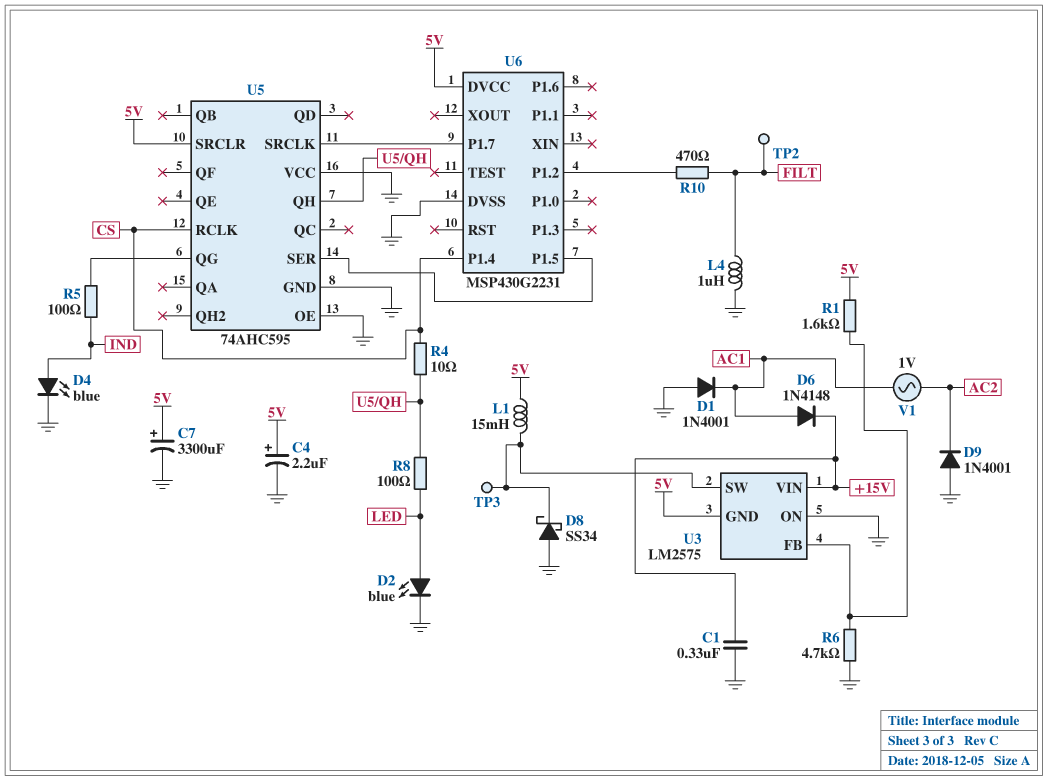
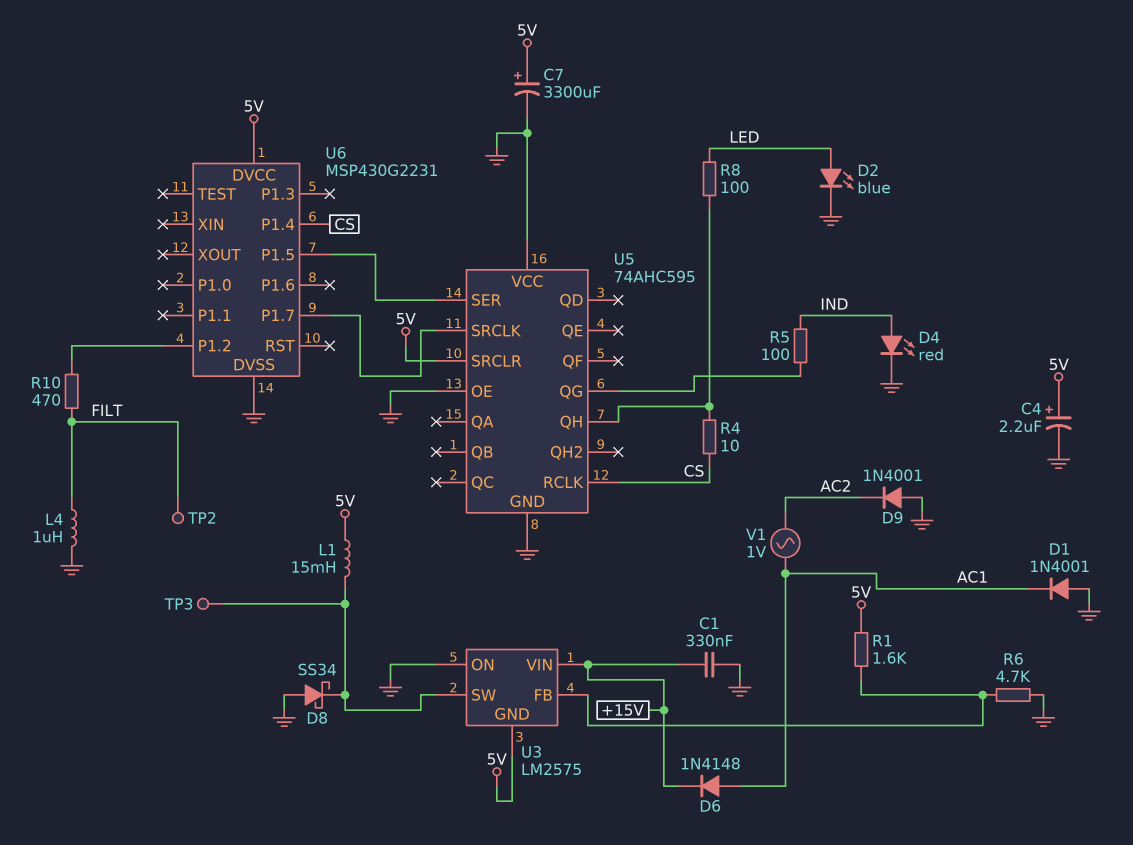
D4: LED blue (A IND, K GND) -> LED red (A IND, K GND)

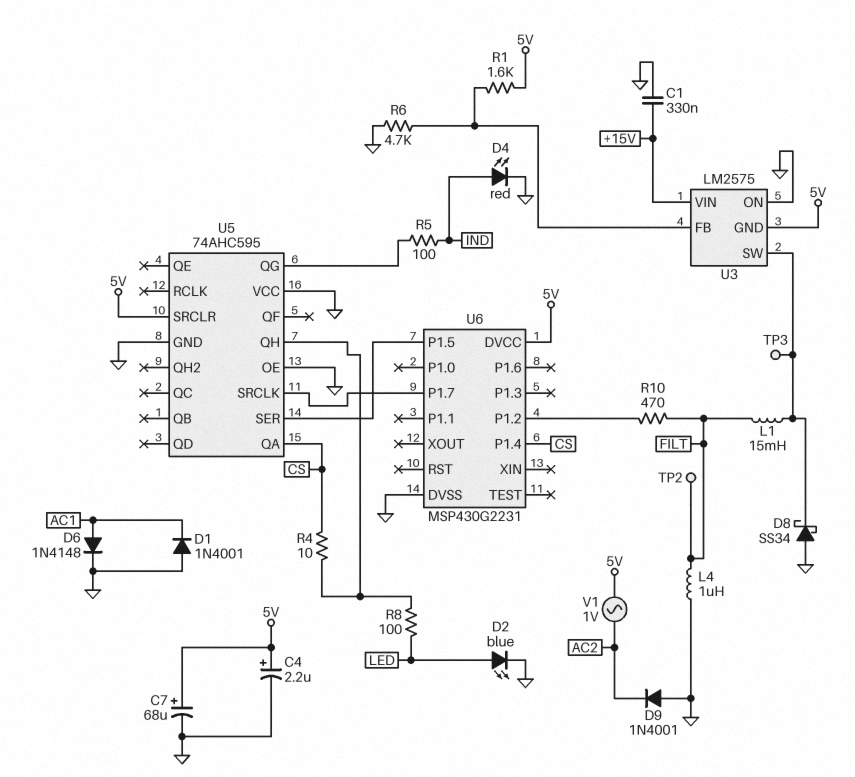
C7: 3300uF (plus 5V, minus GND) -> 68uF (plus 5V, minus GND)
D6: diode 1N4148 (A AC1, K +15V) -> diode 1N4148 (A AC1, K GND)
L1: 15mH (5V, U3/SW) -> 15mH (FILT, U3/SW)
U5 pin QA: none -> CS
U5 pin RCLK: CS -> none
V1: AC 1V (AC1, AC2) -> AC 1V (5V, AC2)

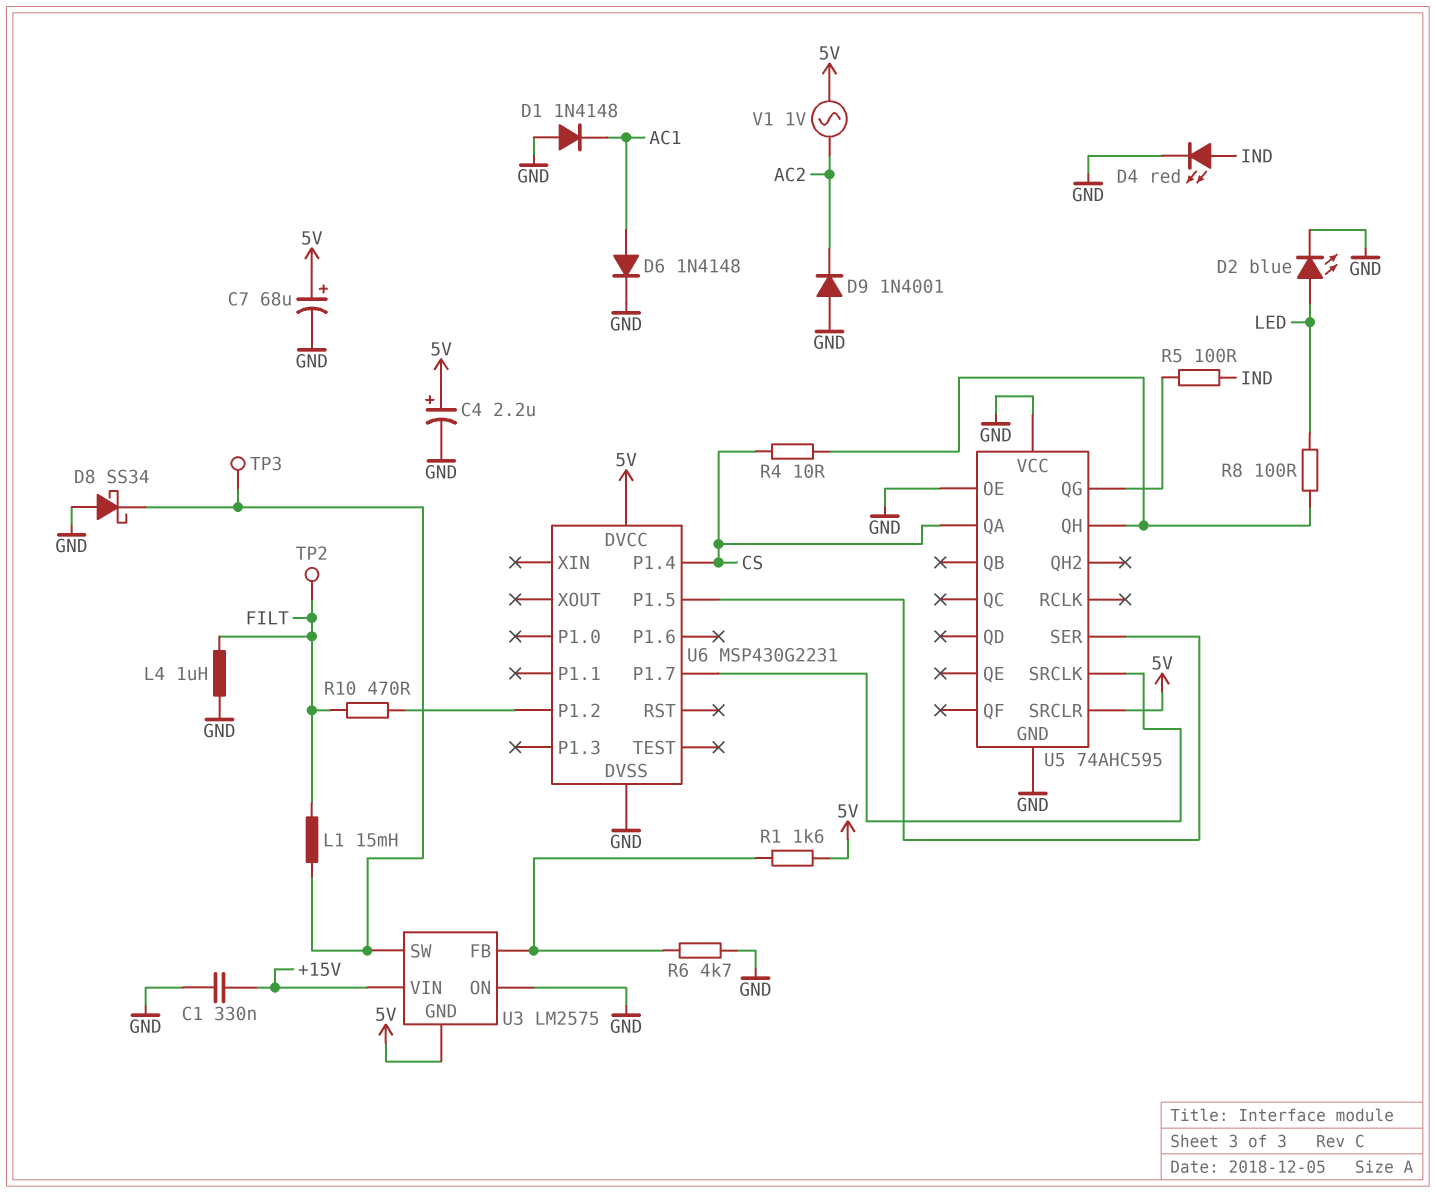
D1: diode 1N4001 (A GND, K AC1) -> diode 1N4148 (A GND, K AC1)

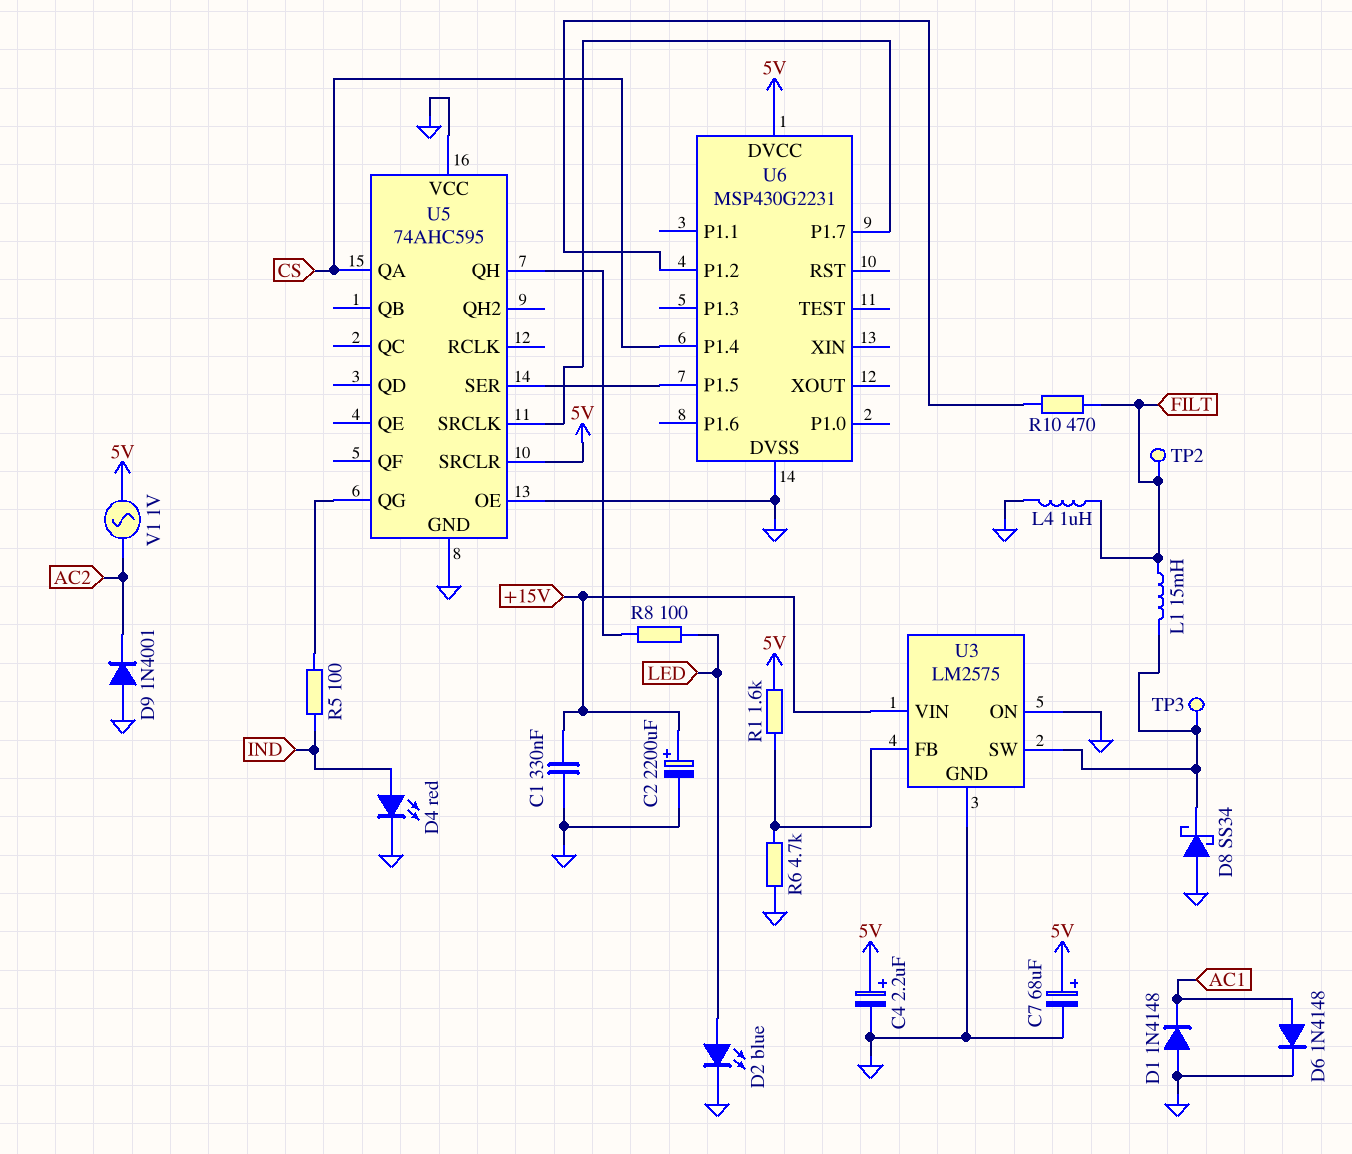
C2: none -> 2200uF (plus +15V, minus GND)
R4: 10 (CS, U5/QH) -> none
U3 pin GND: 5V -> GND

